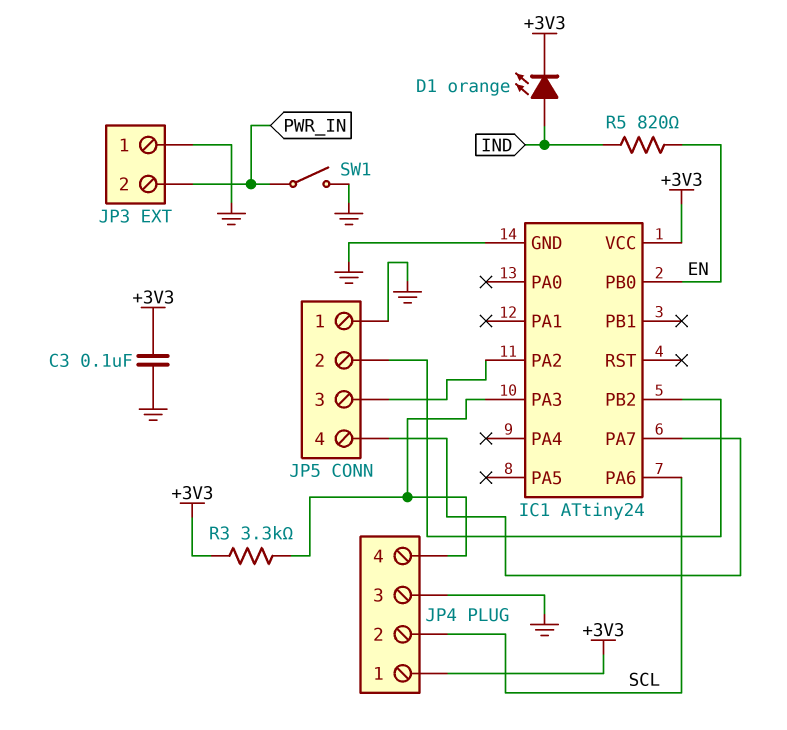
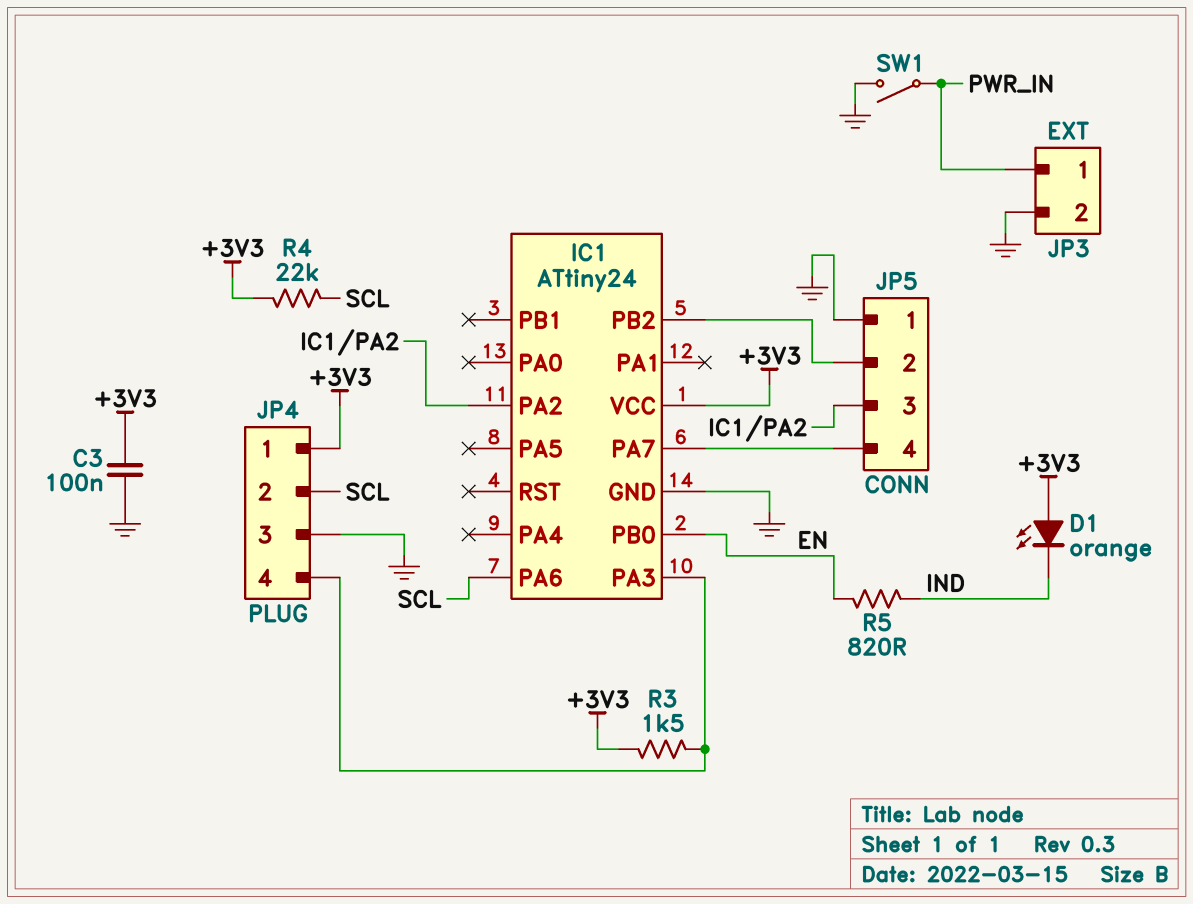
D1: LED orange (A IND, K +3V3) -> LED orange (A +3V3, K IND)
JP3 pin 1: GND -> PWR_IN
JP3 pin 2: PWR_IN -> GND
R3: 3.3k (+3V3, IC1/PA3) -> 1.5k (+3V3, IC1/PA3)
R4: none -> 22k (+3V3, SCL)

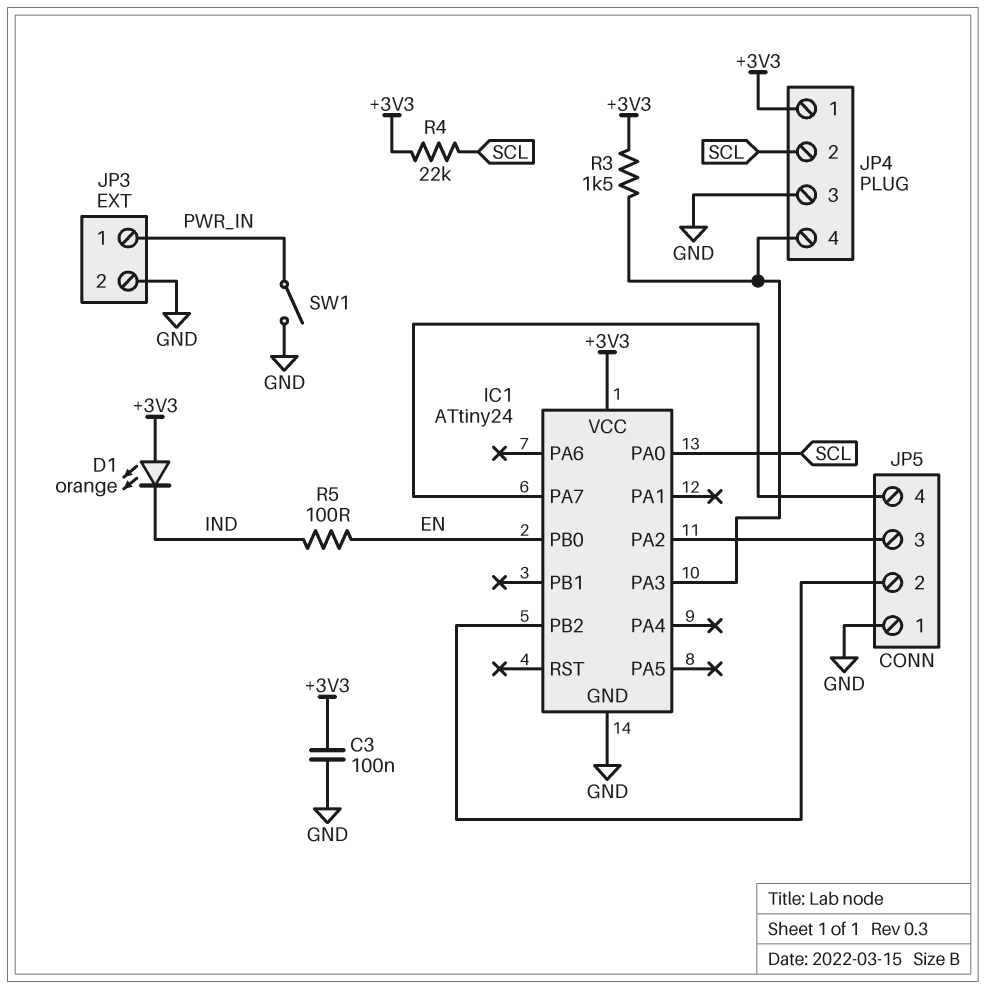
IC1 pin PA0: none -> SCL
IC1 pin PA6: SCL -> none
R5: 820 (EN, IND) -> 100 (EN, IND)

